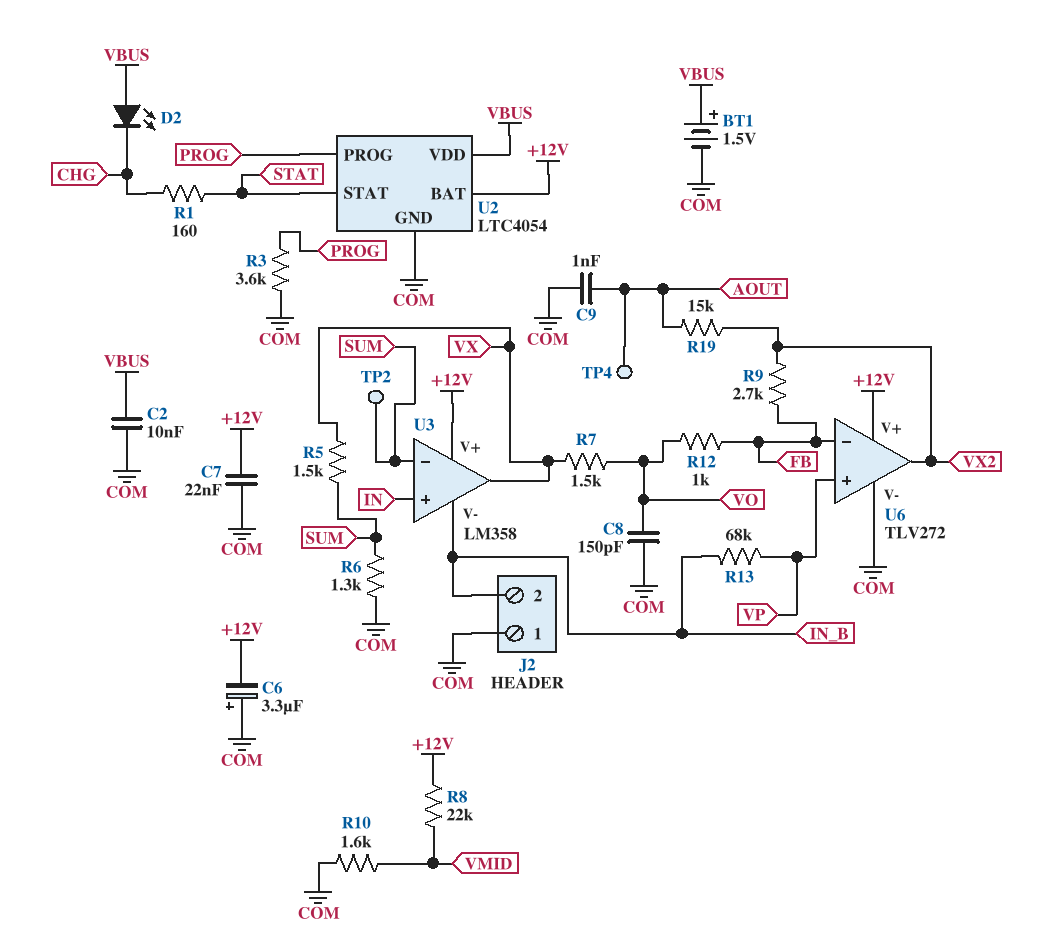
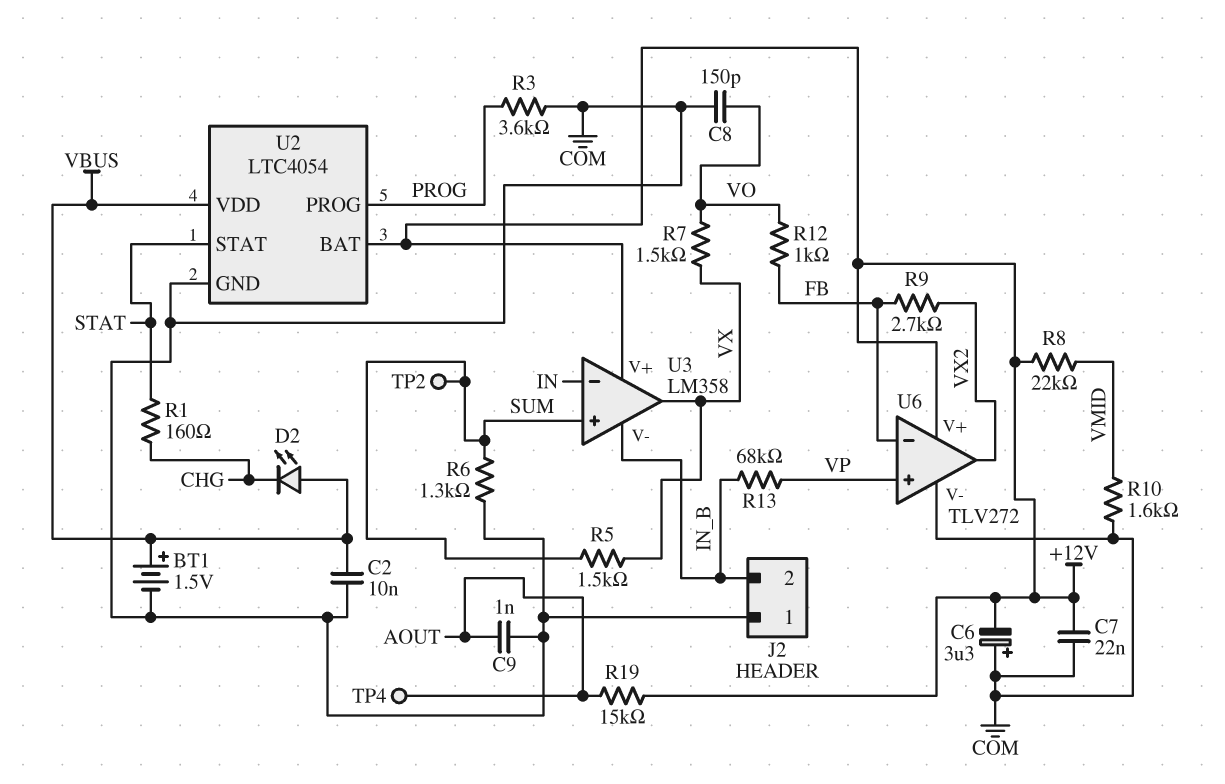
R19: 15k (AOUT, VX2) -> 15k (+12V, AOUT)
U3 pin in+: IN -> SUM
U3 pin in-: SUM -> IN

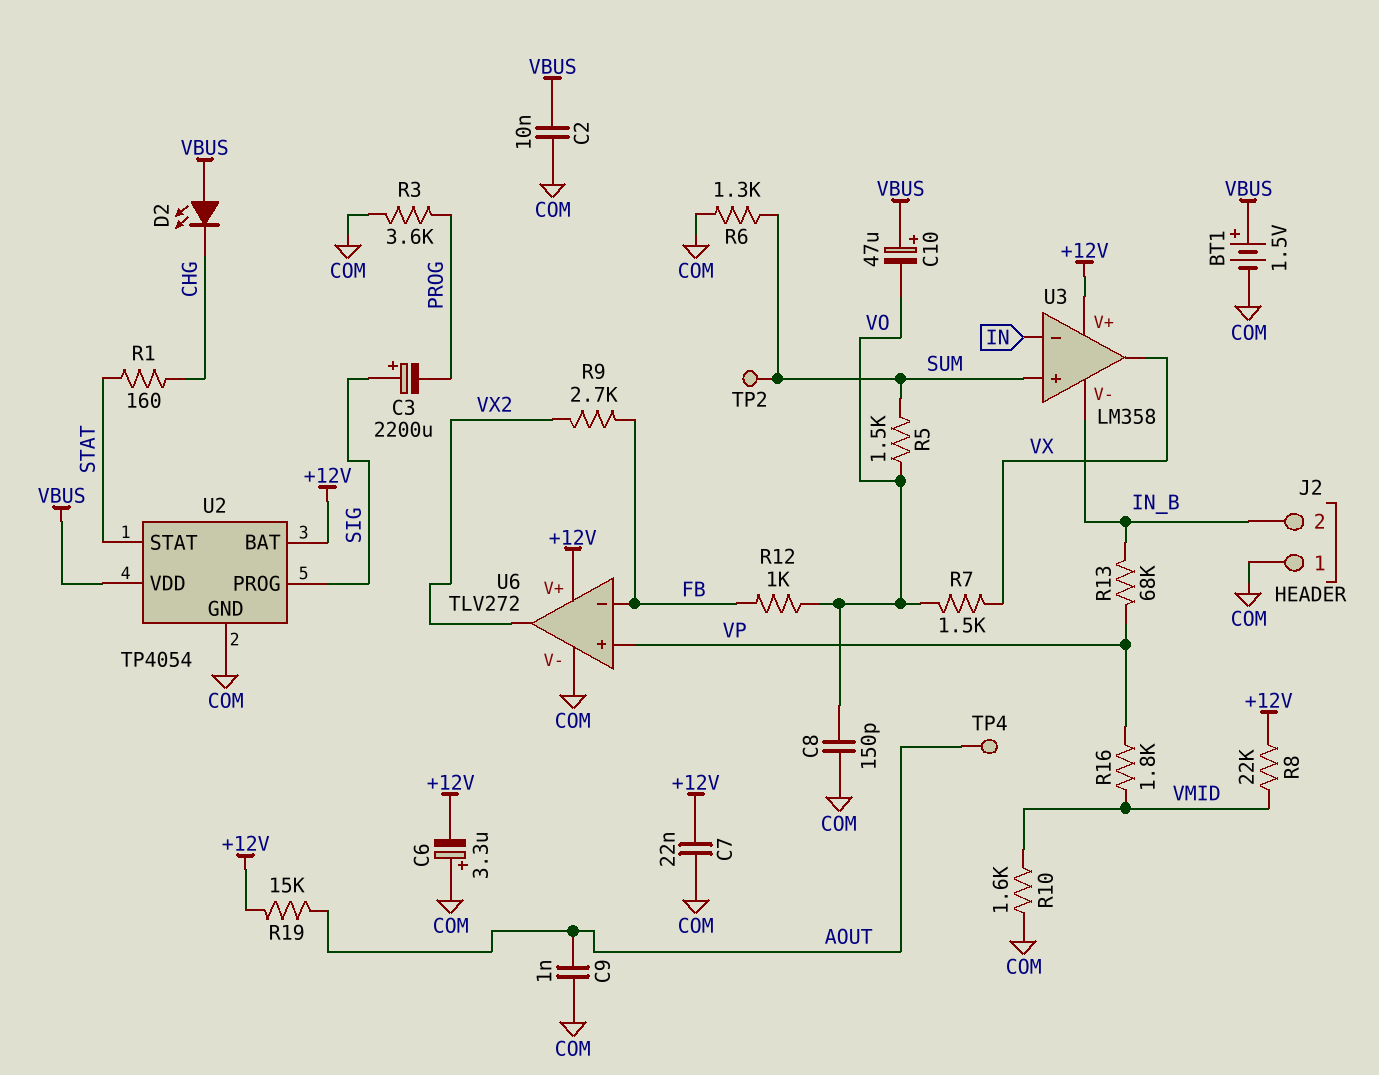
C3: none -> 2200uF (plus SIG, minus PROG)
C10: none -> 47uF (plus VBUS, minus VO)
R5: 1.5k (SUM, VX) -> 1.5k (SUM, VO)
R16: none -> 1.8k (VMID, VP)
U2: LTC4054 -> TP4054
U2 pin PROG: PROG -> SIG

